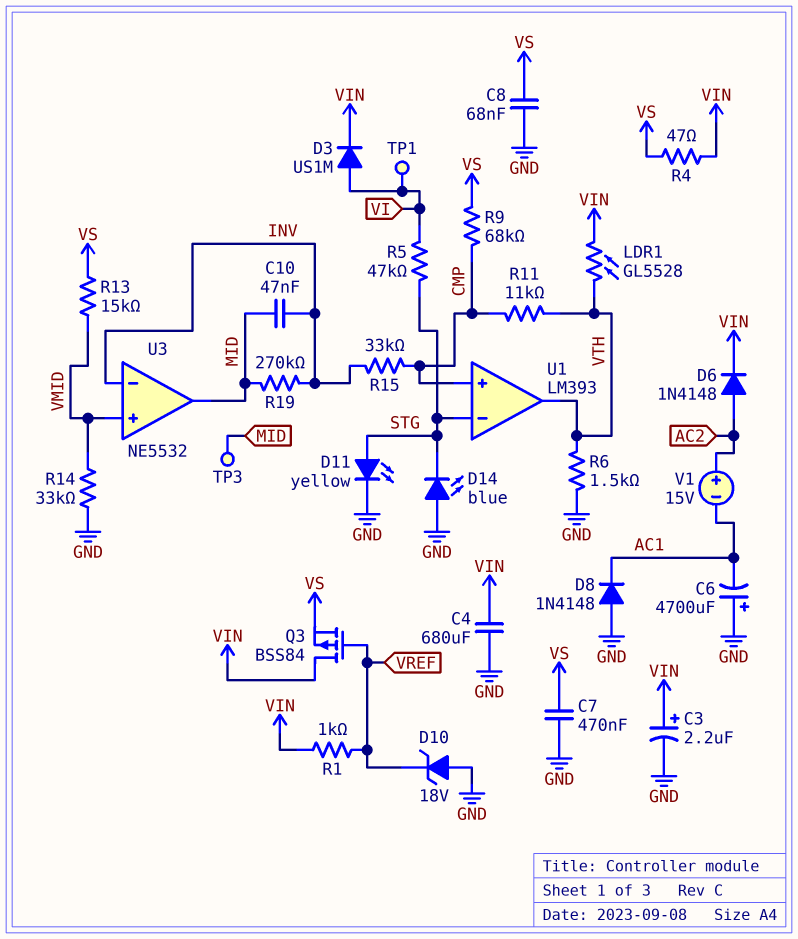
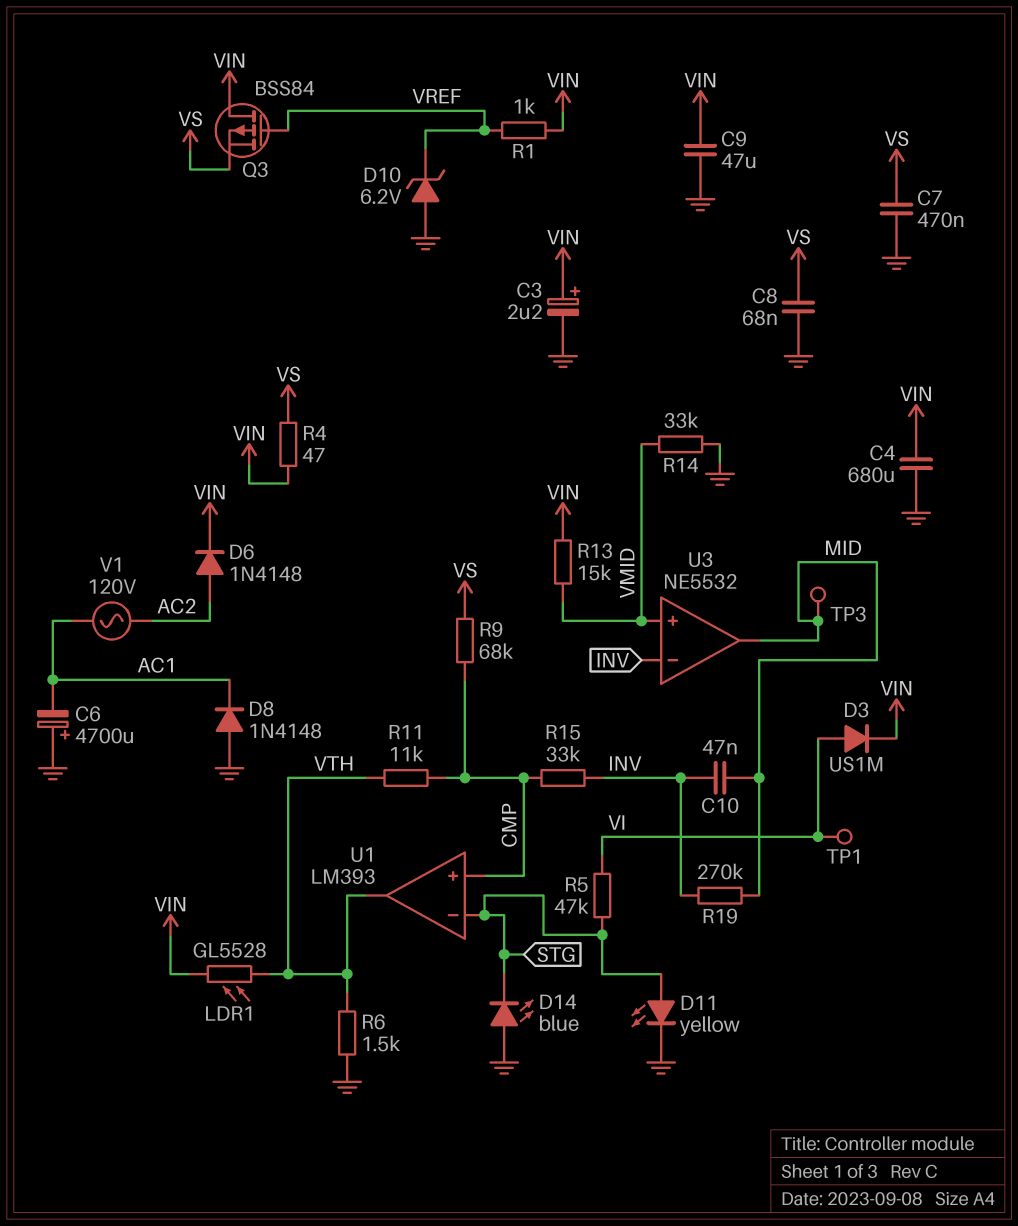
C9: none -> 47uF (GND, VIN)
D10: zener 18V (A GND, K VREF) -> zener 6.2V (A GND, K VREF)
R13: 15k (VMID, VS) -> 15k (VIN, VMID)
V1: 15V (plus AC2, minus AC1) -> AC 120V (AC1, AC2)

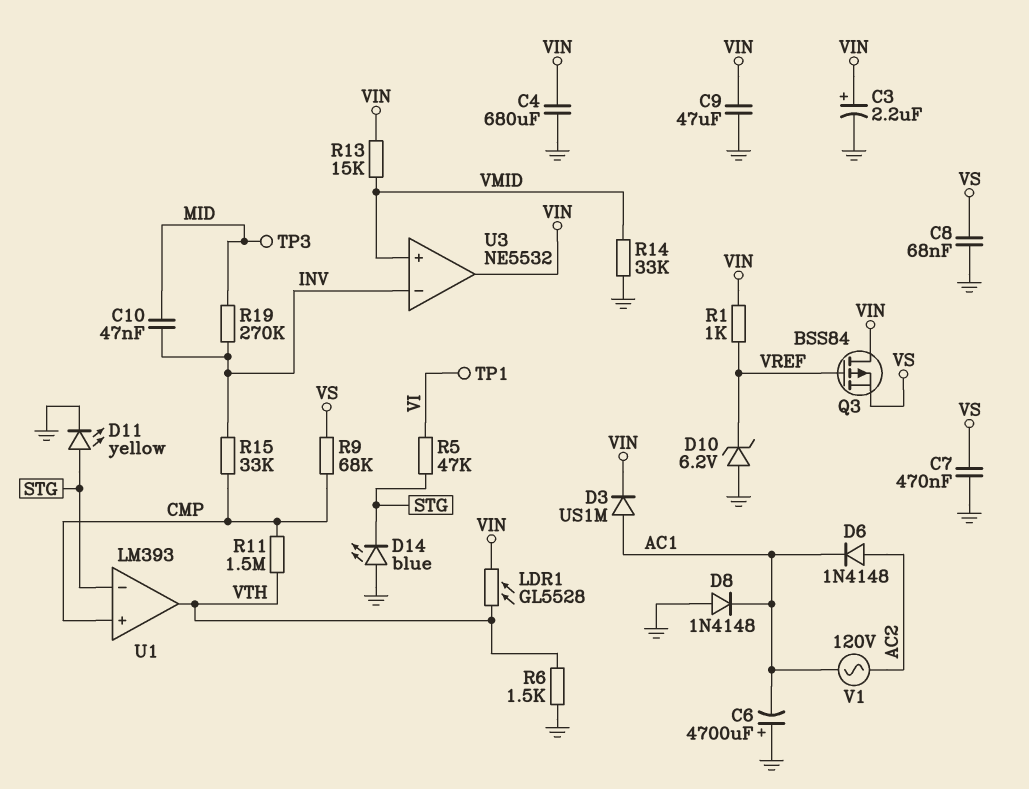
D3: diode US1M (A VI, K VIN) -> diode US1M (A AC1, K VIN)
D6: diode 1N4148 (A AC2, K VIN) -> diode 1N4148 (A AC2, K AC1)
R4: 47 (VIN, VS) -> none
R11: 11k (CMP, VTH) -> 1.5M (CMP, VTH)
U3 pin out: MID -> VIN

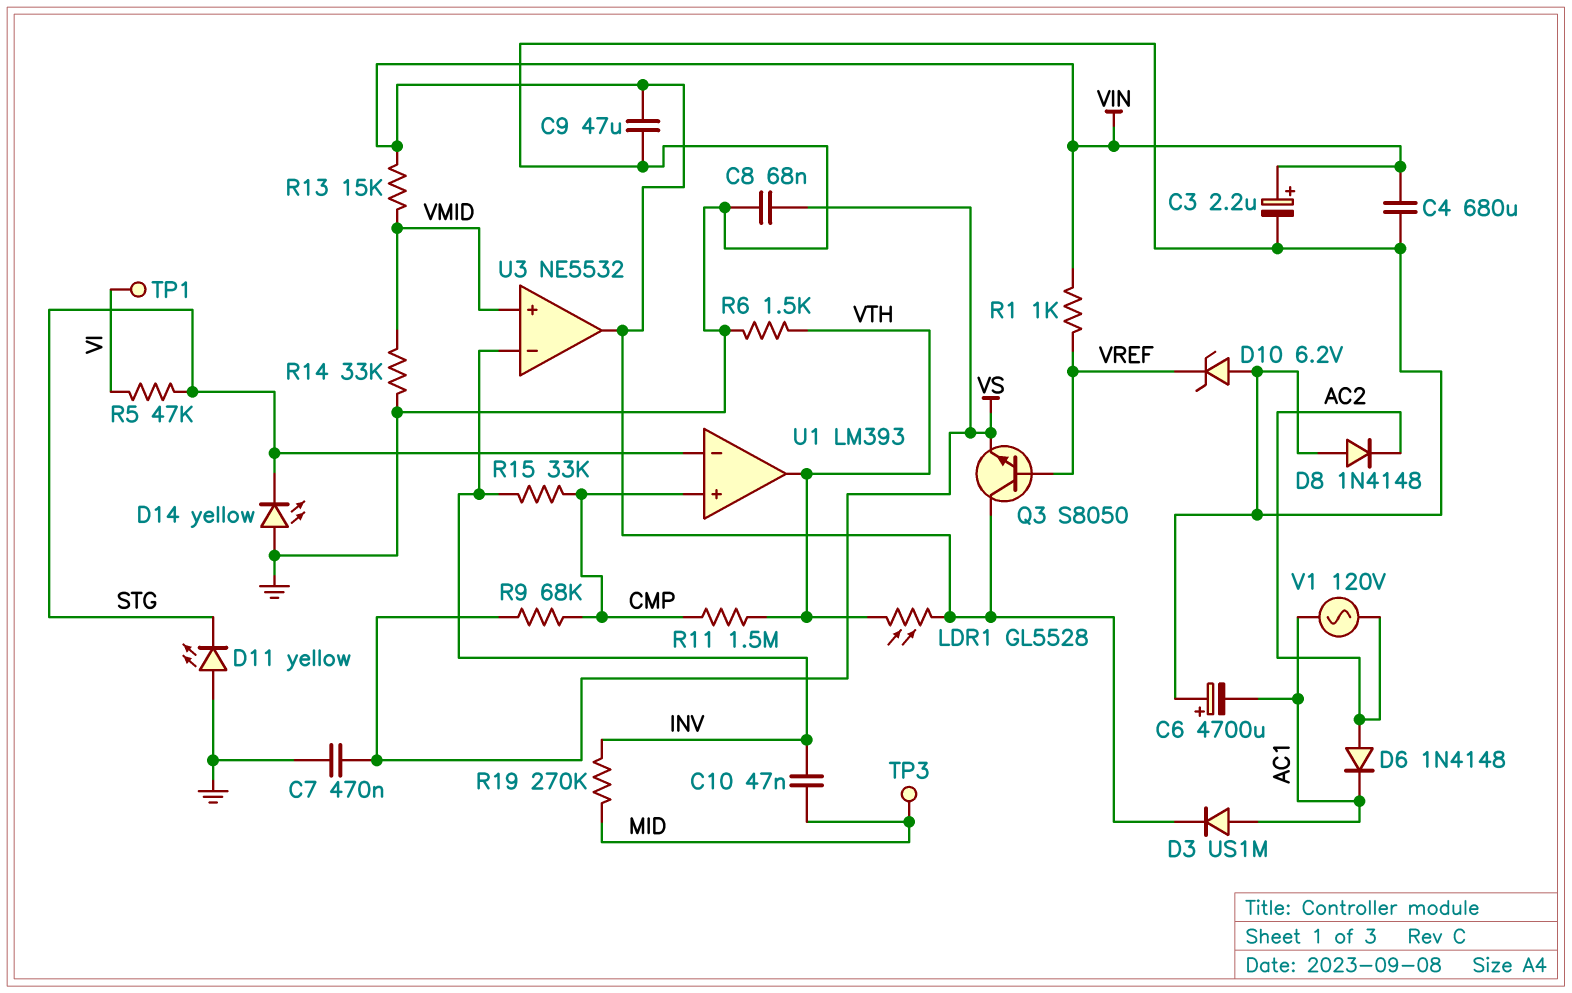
D8: diode 1N4148 (A GND, K AC1) -> diode 1N4148 (A GND, K AC2)
D11: LED yellow (A STG, K GND) -> LED yellow (A GND, K STG)
D14: LED blue (A GND, K STG) -> LED yellow (A GND, K STG)
Q3: PMOS BSS84 (G VREF, D VIN, S VS) -> NPN S8050 (B VREF, C VIN, E VS)

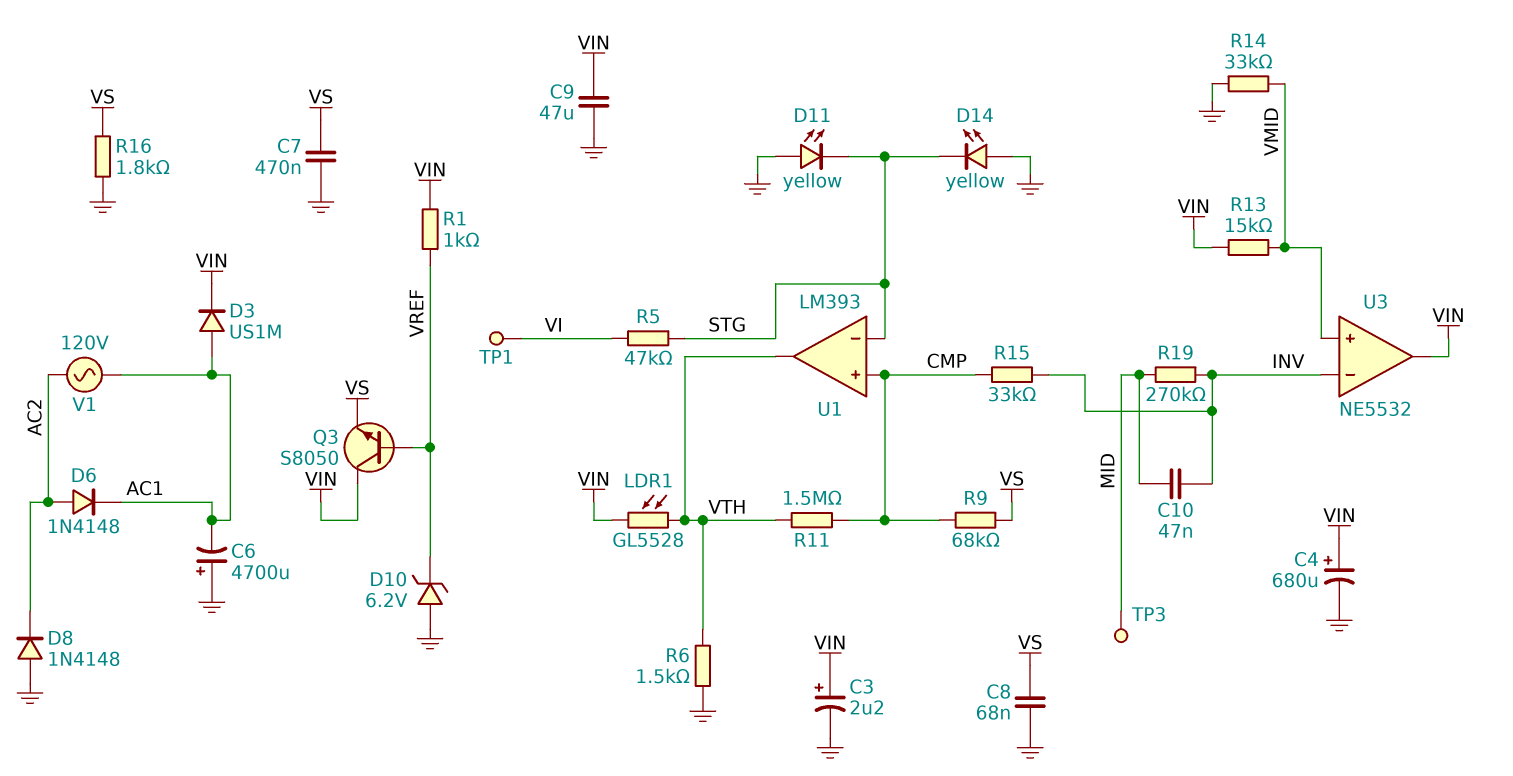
C4: 680uF (GND, VIN) -> 680uF (plus VIN, minus GND)
R16: none -> 1.8k (GND, VS)

